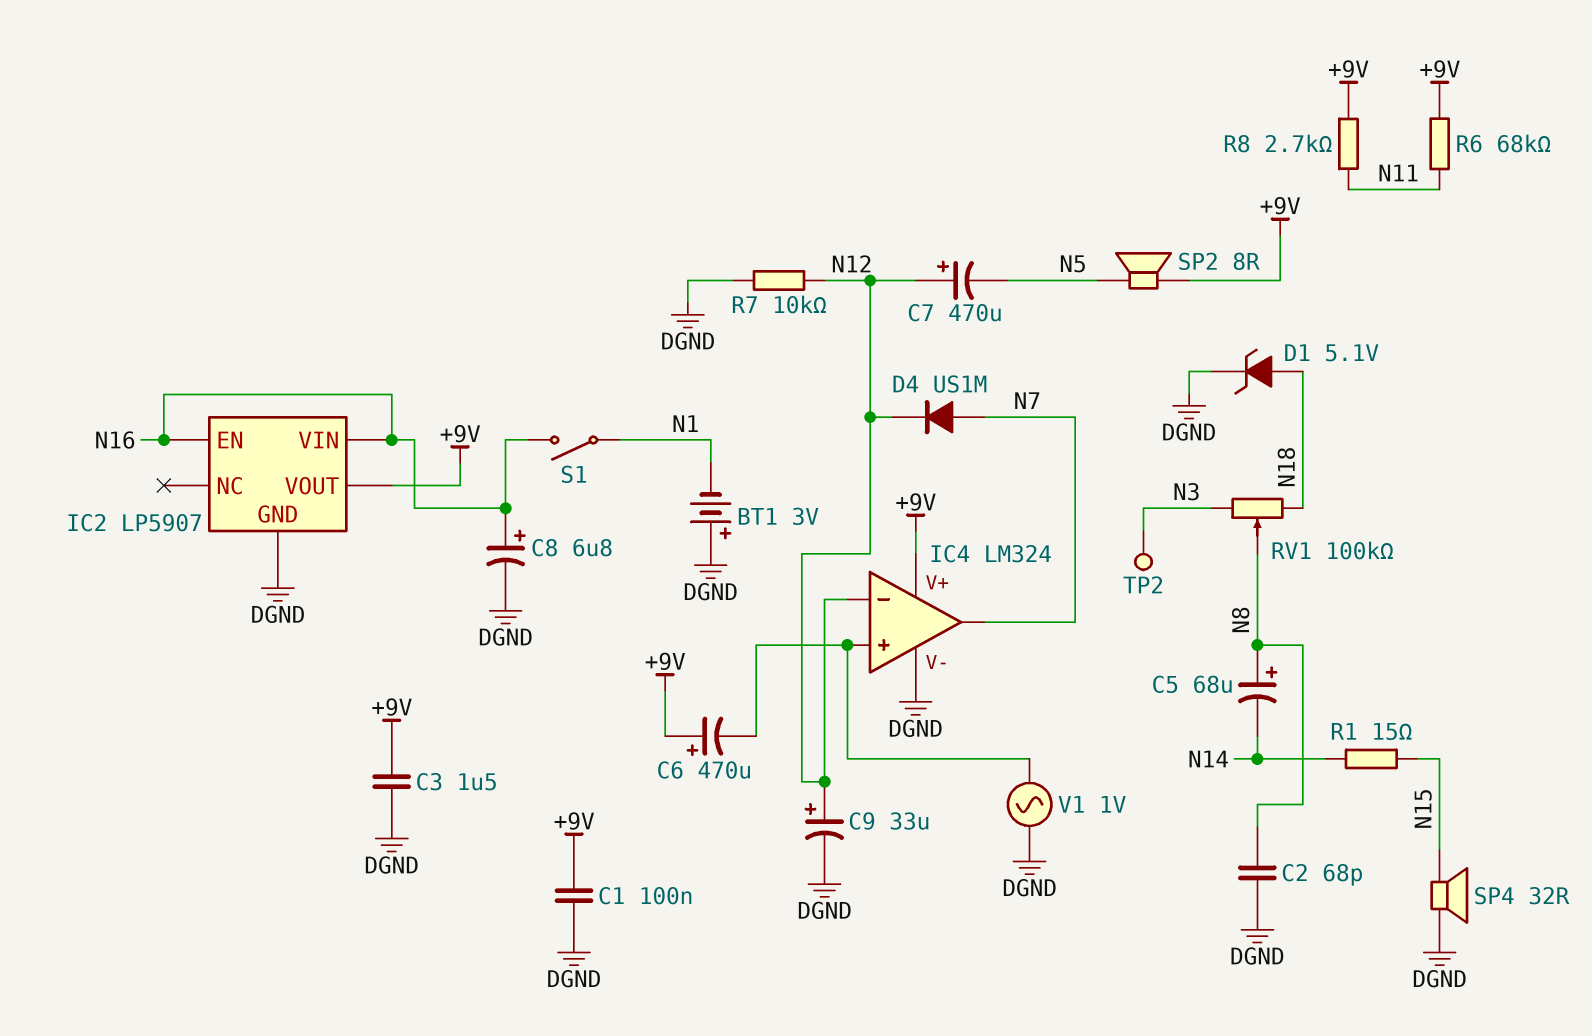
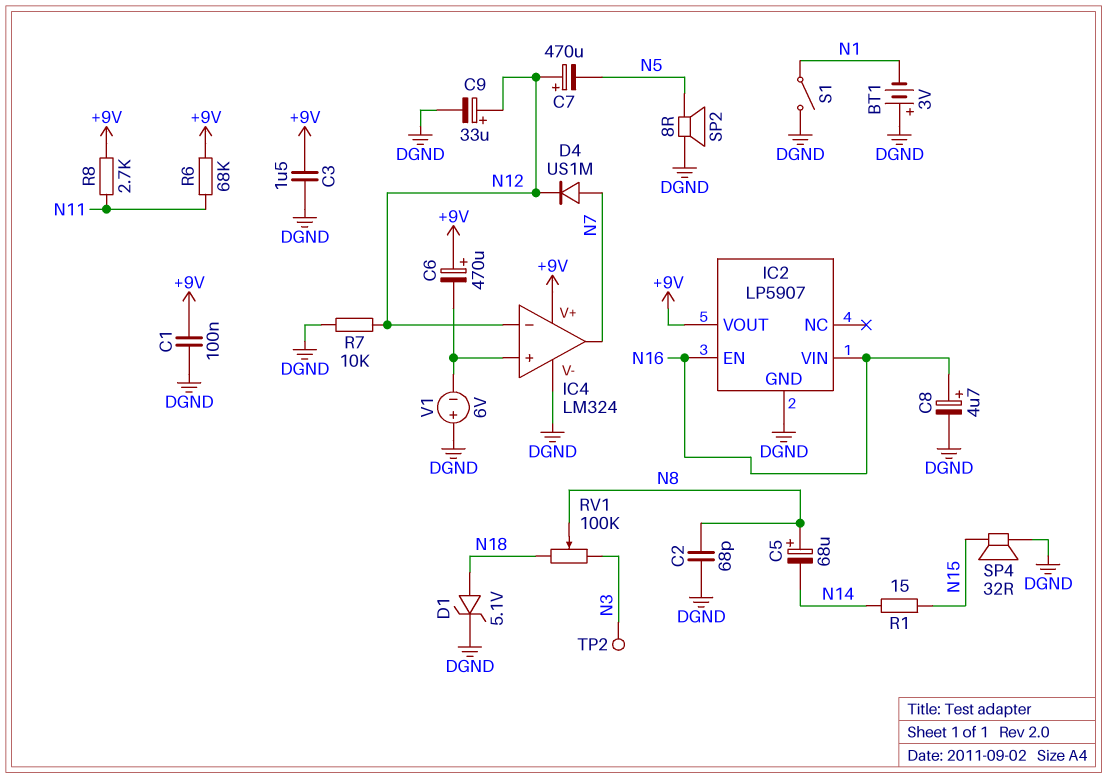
C8: 6.8uF (plus N16, minus DGND) -> 4.7uF (plus N16, minus DGND)
S1: switch (N1, N16) -> switch (DGND, N1)
SP2: speaker 8R (+9V, N5) -> speaker 8R (DGND, N5)
V1: AC 1V (DGND, IC4/in+) -> 6V (plus DGND, minus IC4/in+)

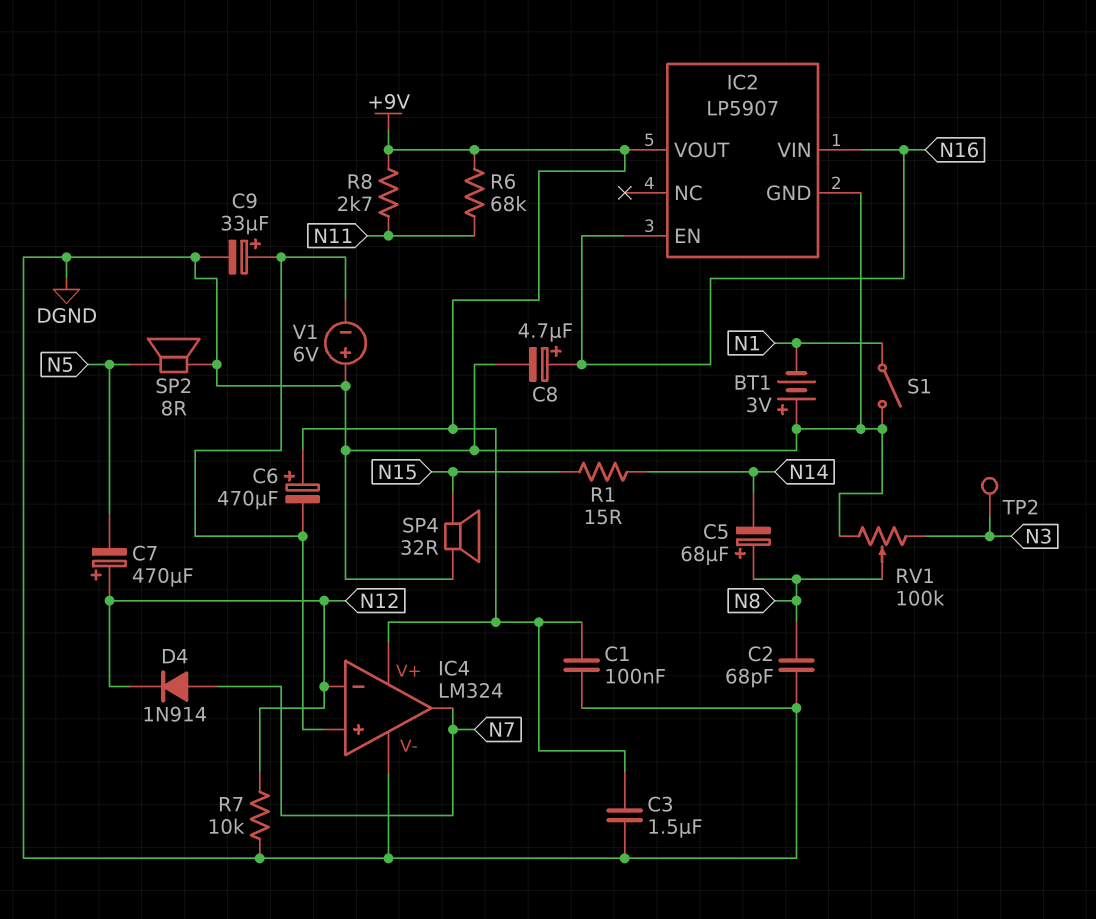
C9: 33uF (plus N12, minus DGND) -> 33uF (plus IC4/in+, minus DGND)
D1: zener 5.1V (A N18, K DGND) -> none
D4: diode US1M (A N7, K N12) -> diode 1N914 (A N7, K N12)
RV1: 100k (N3, N18, wiper N8) -> 100k (DGND, N3, wiper N8)

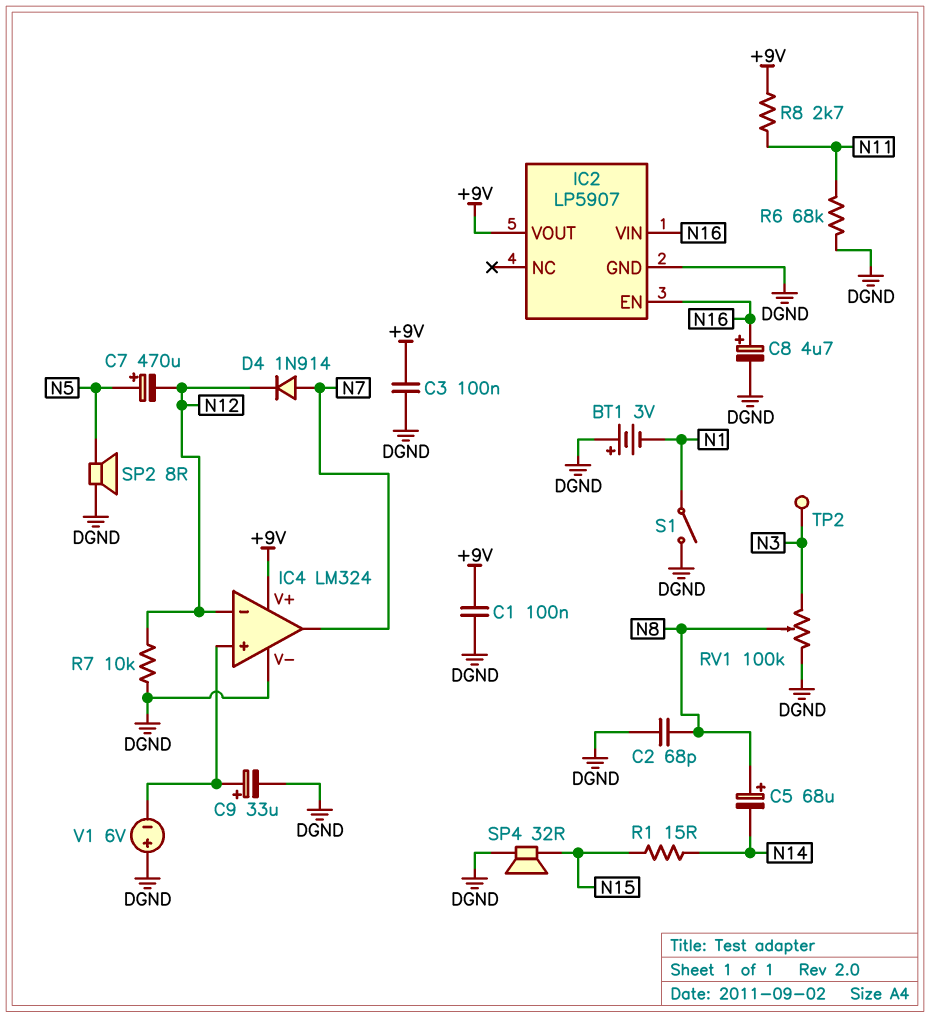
C3: 1.5uF (+9V, DGND) -> 100nF (+9V, DGND)
C6: 470uF (plus +9V, minus IC4/in+) -> none
C7: 470uF (plus N12, minus N5) -> 470uF (plus N5, minus N12)
R6: 68k (+9V, N11) -> 68k (DGND, N11)

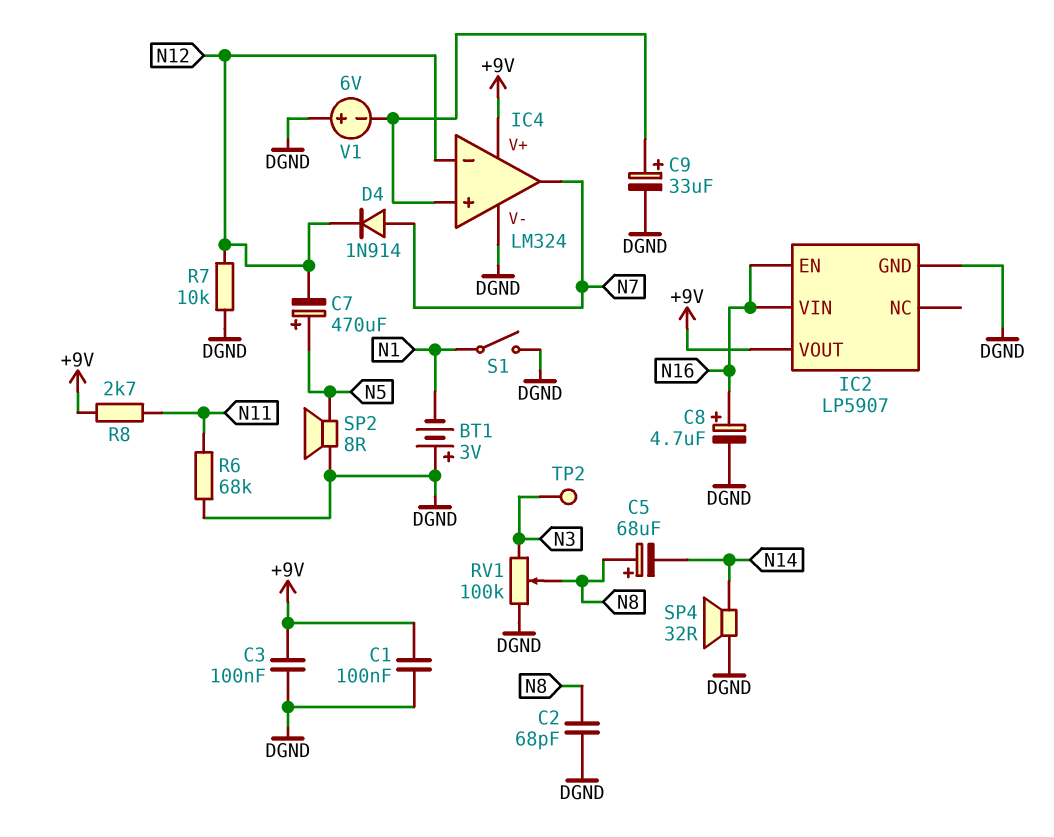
R1: 15 (N14, N15) -> none
SP4: speaker 32R (DGND, N15) -> speaker 32R (DGND, N14)

